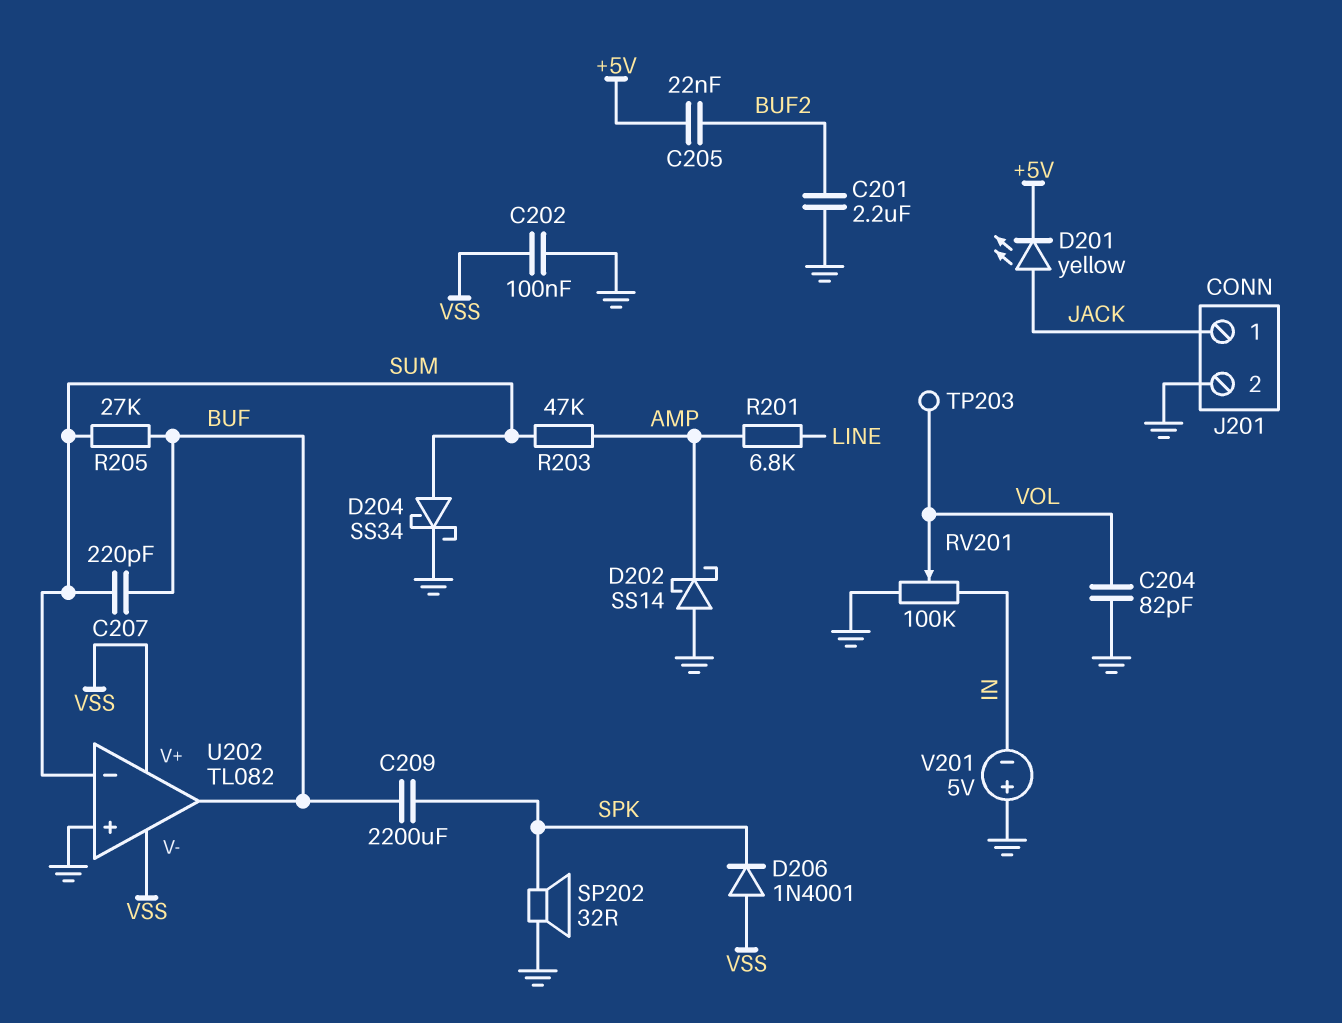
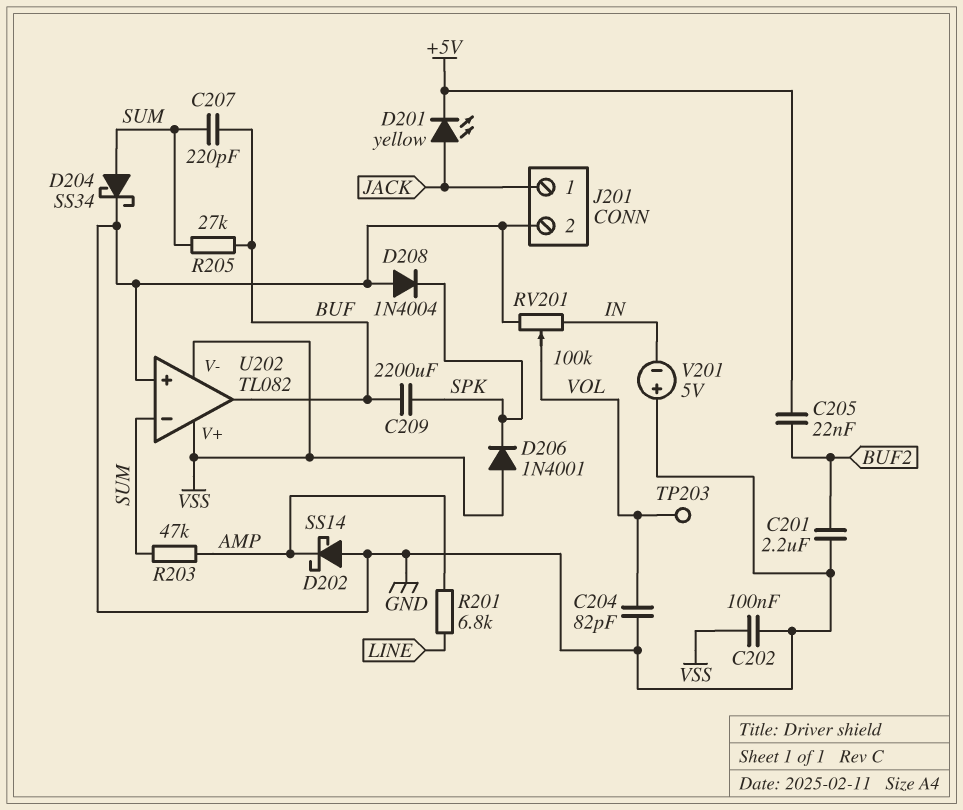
D208: none -> diode 1N4004 (A GND, K SPK)
SP202: speaker 32R (GND, SPK) -> none

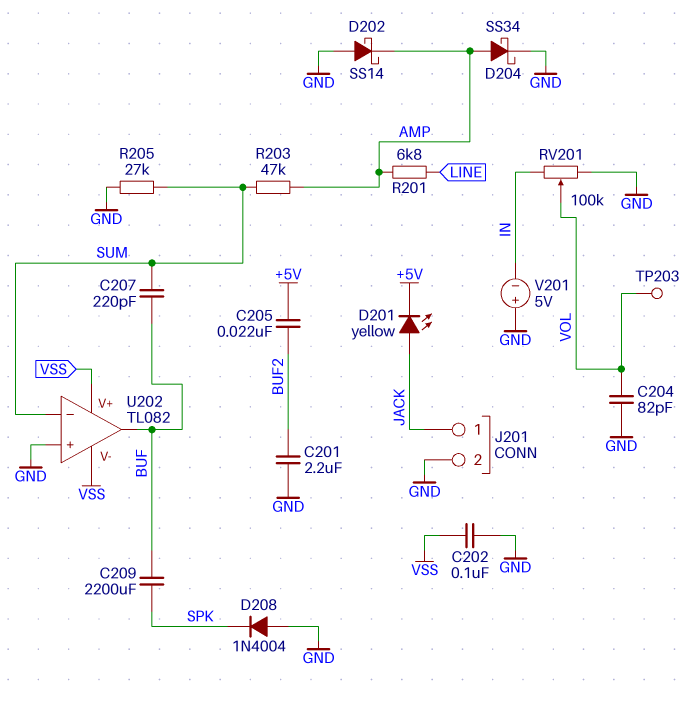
D204: schottky SS34 (A SUM, K GND) -> schottky SS34 (A AMP, K GND)
D206: diode 1N4001 (A VSS, K SPK) -> none
R205: 27k (BUF, SUM) -> 27k (GND, SUM)

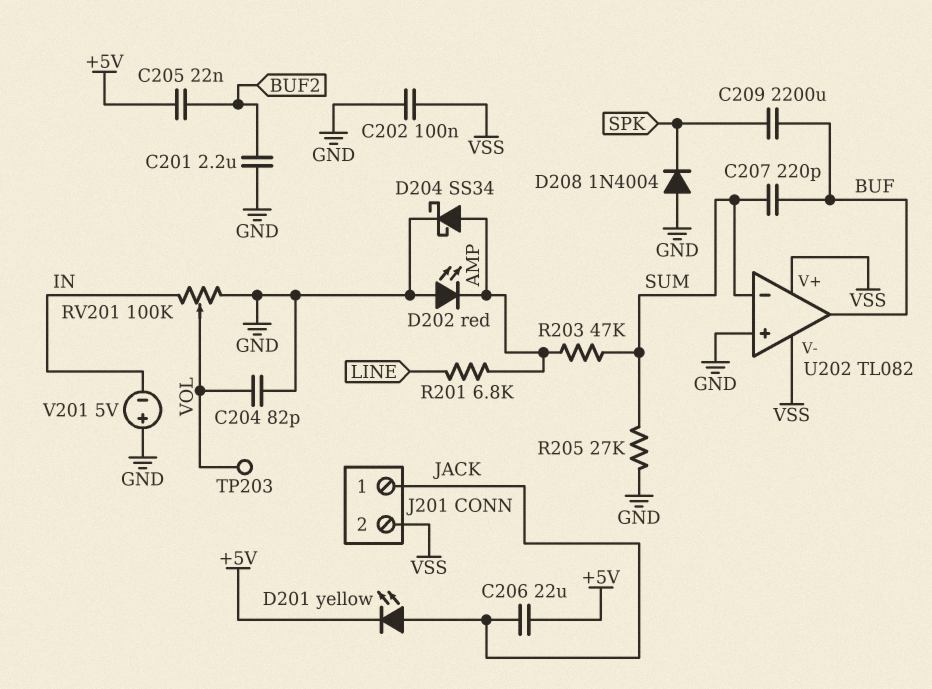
C206: none -> 22uF (+5V, JACK)
D202: schottky SS14 (A GND, K AMP) -> LED red (A GND, K AMP)
J201 pin 2: GND -> VSS

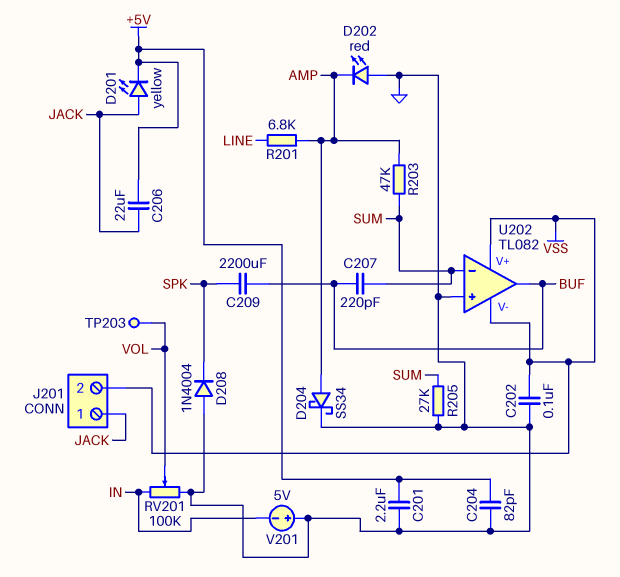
C201: 2.2uF (BUF2, GND) -> 2.2uF (+5V, GND)
C204: 82pF (GND, VOL) -> 82pF (+5V, GND)
C205: 22nF (+5V, BUF2) -> none

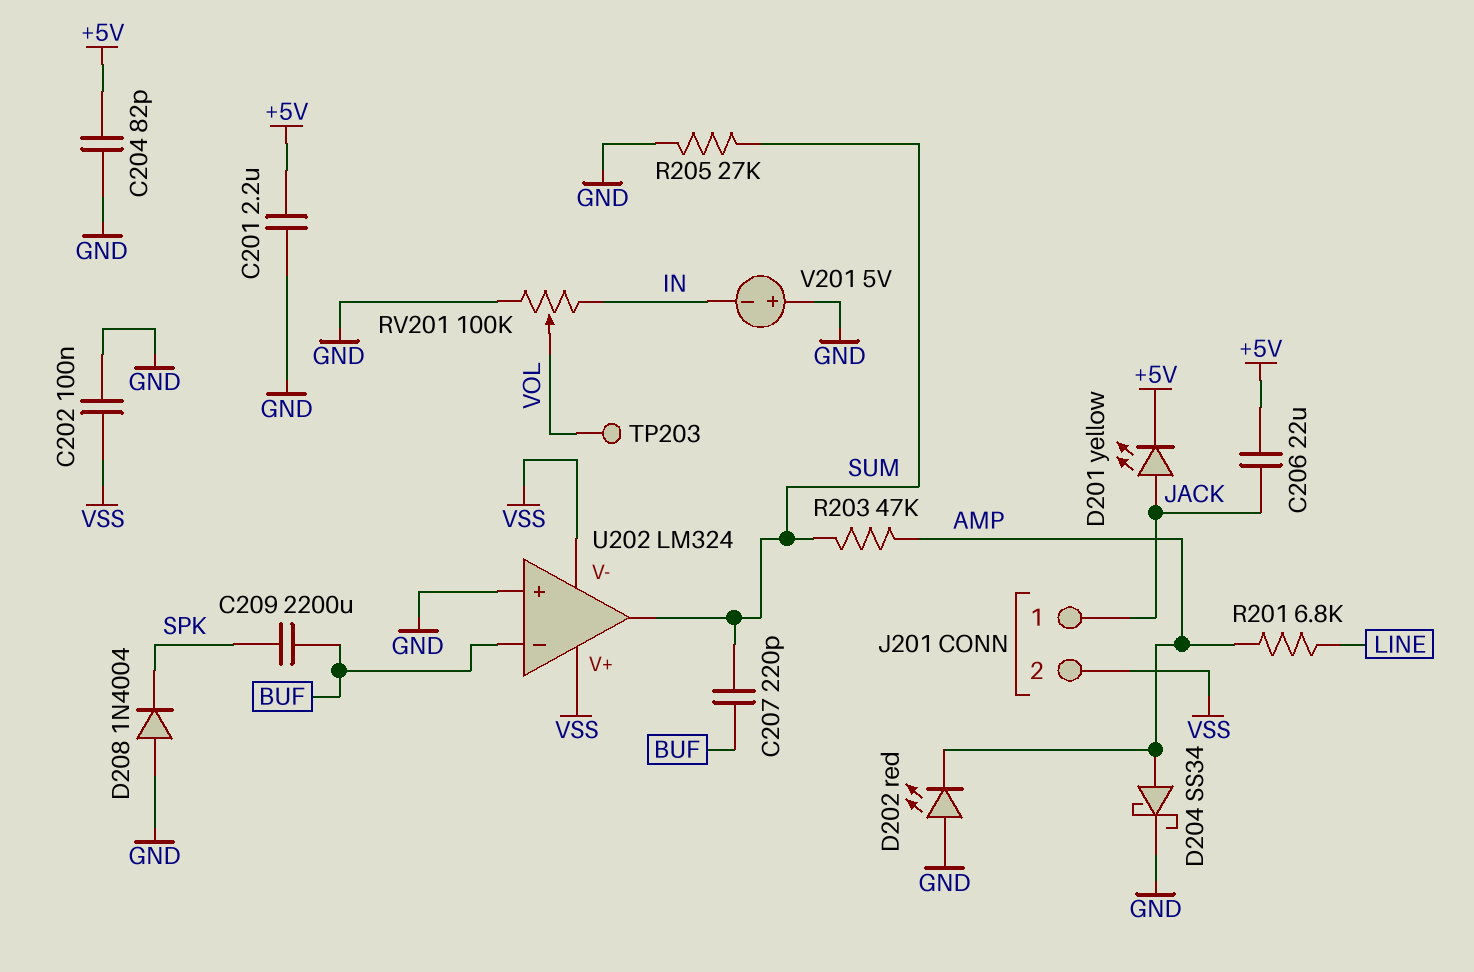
U202: TL082 -> LM324
U202 pin in-: SUM -> BUF
U202 pin out: BUF -> SUM

